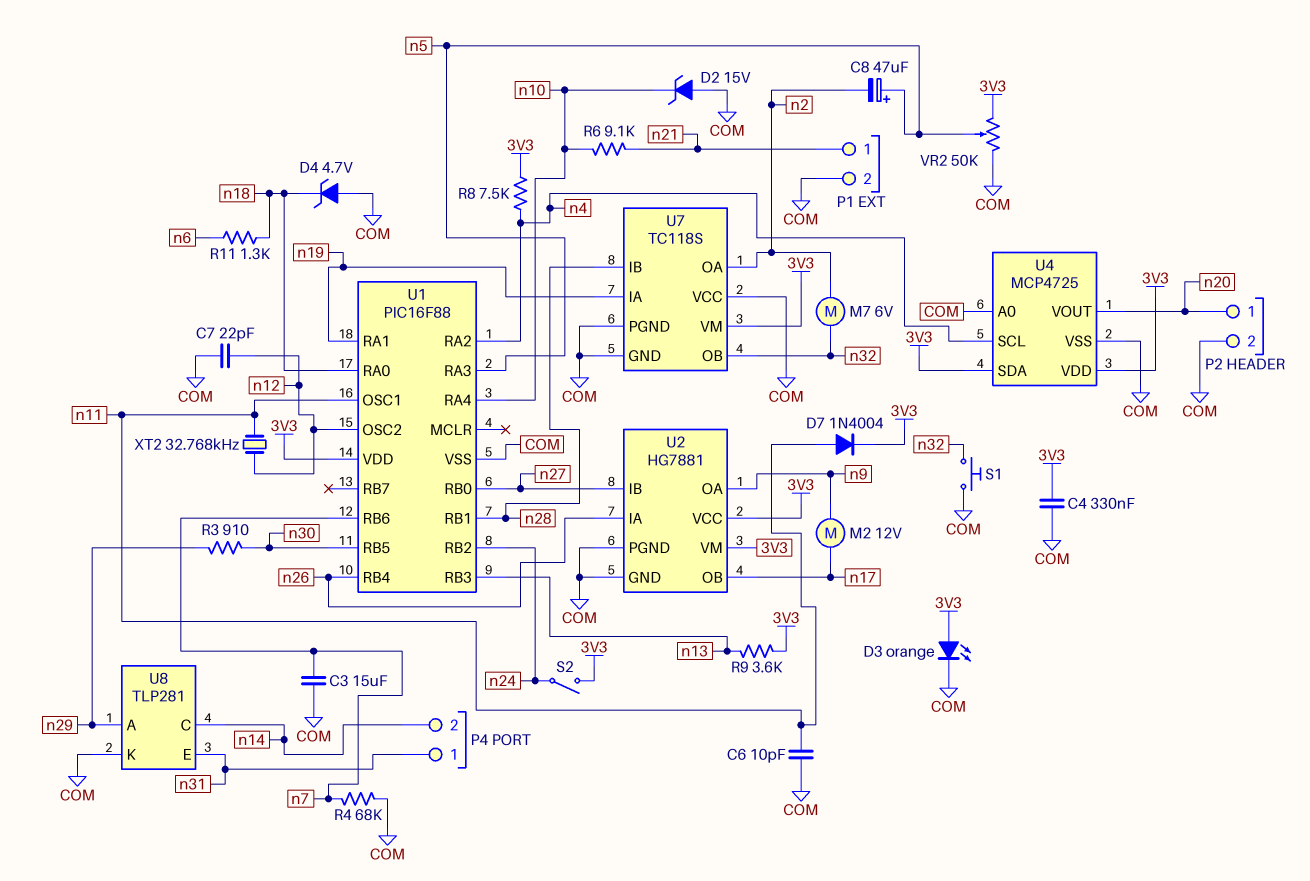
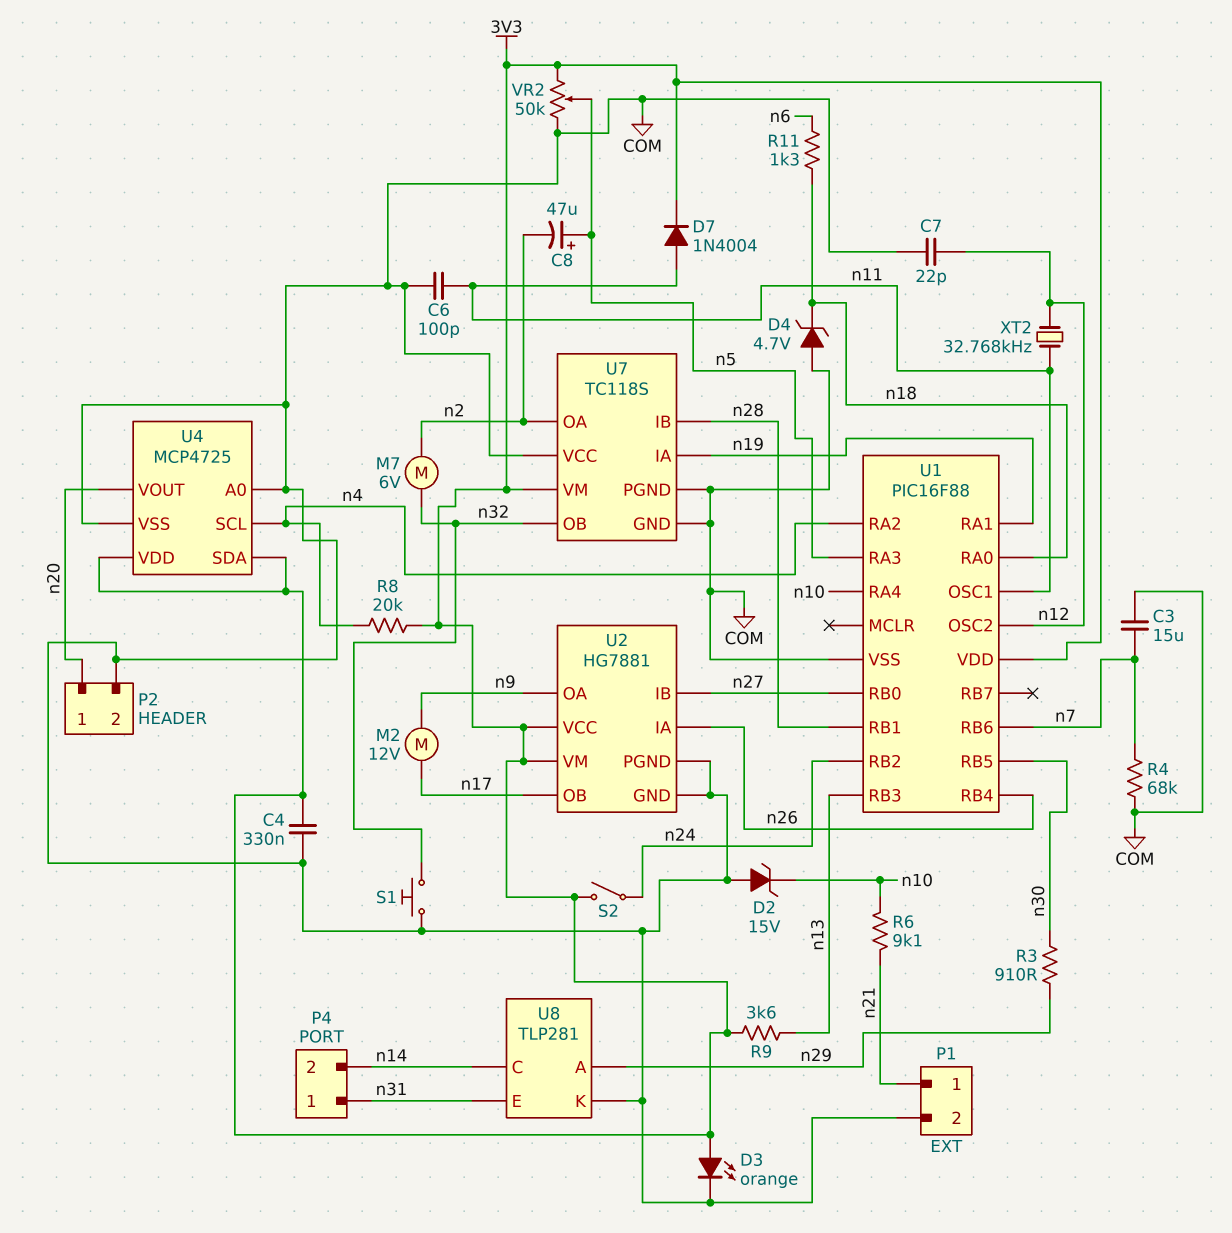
C6: 10pF (COM, n11) -> 100pF (COM, n11)
R8: 7.5k (3V3, n4) -> 20k (3V3, n4)

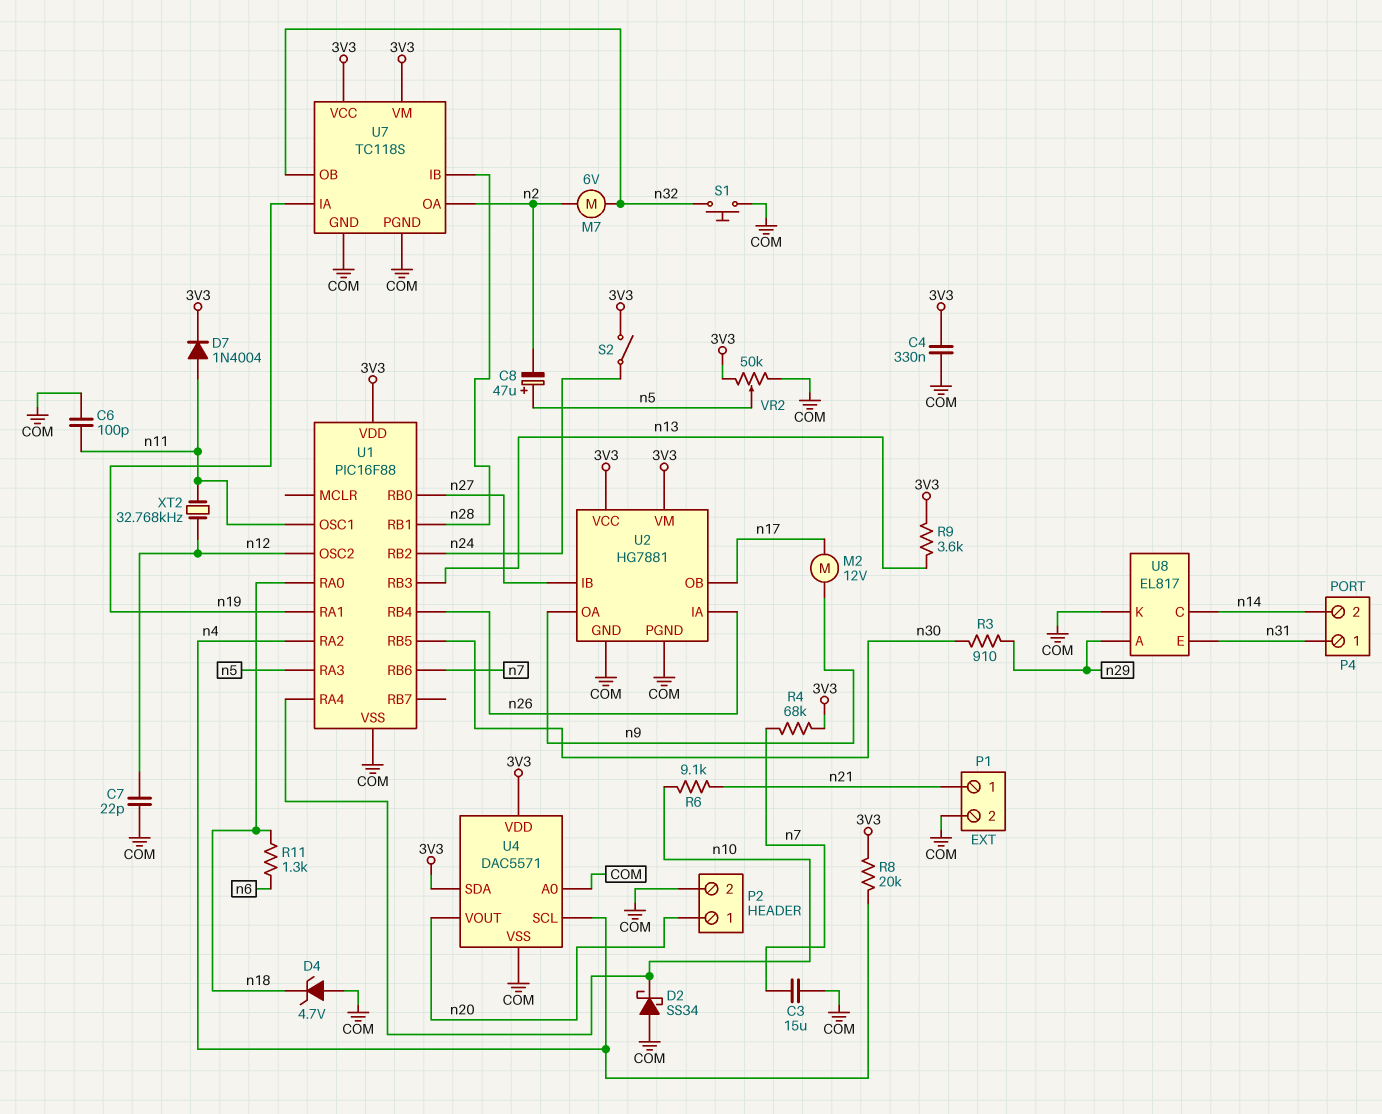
D2: zener 15V (A COM, K n10) -> schottky SS34 (A COM, K n10)
D3: LED orange (A 3V3, K COM) -> none
R4: 68k (COM, n7) -> 68k (3V3, n7)
U4: MCP4725 -> DAC5571
U7 pin VCC: COM -> 3V3
U8: TLP281 -> EL817

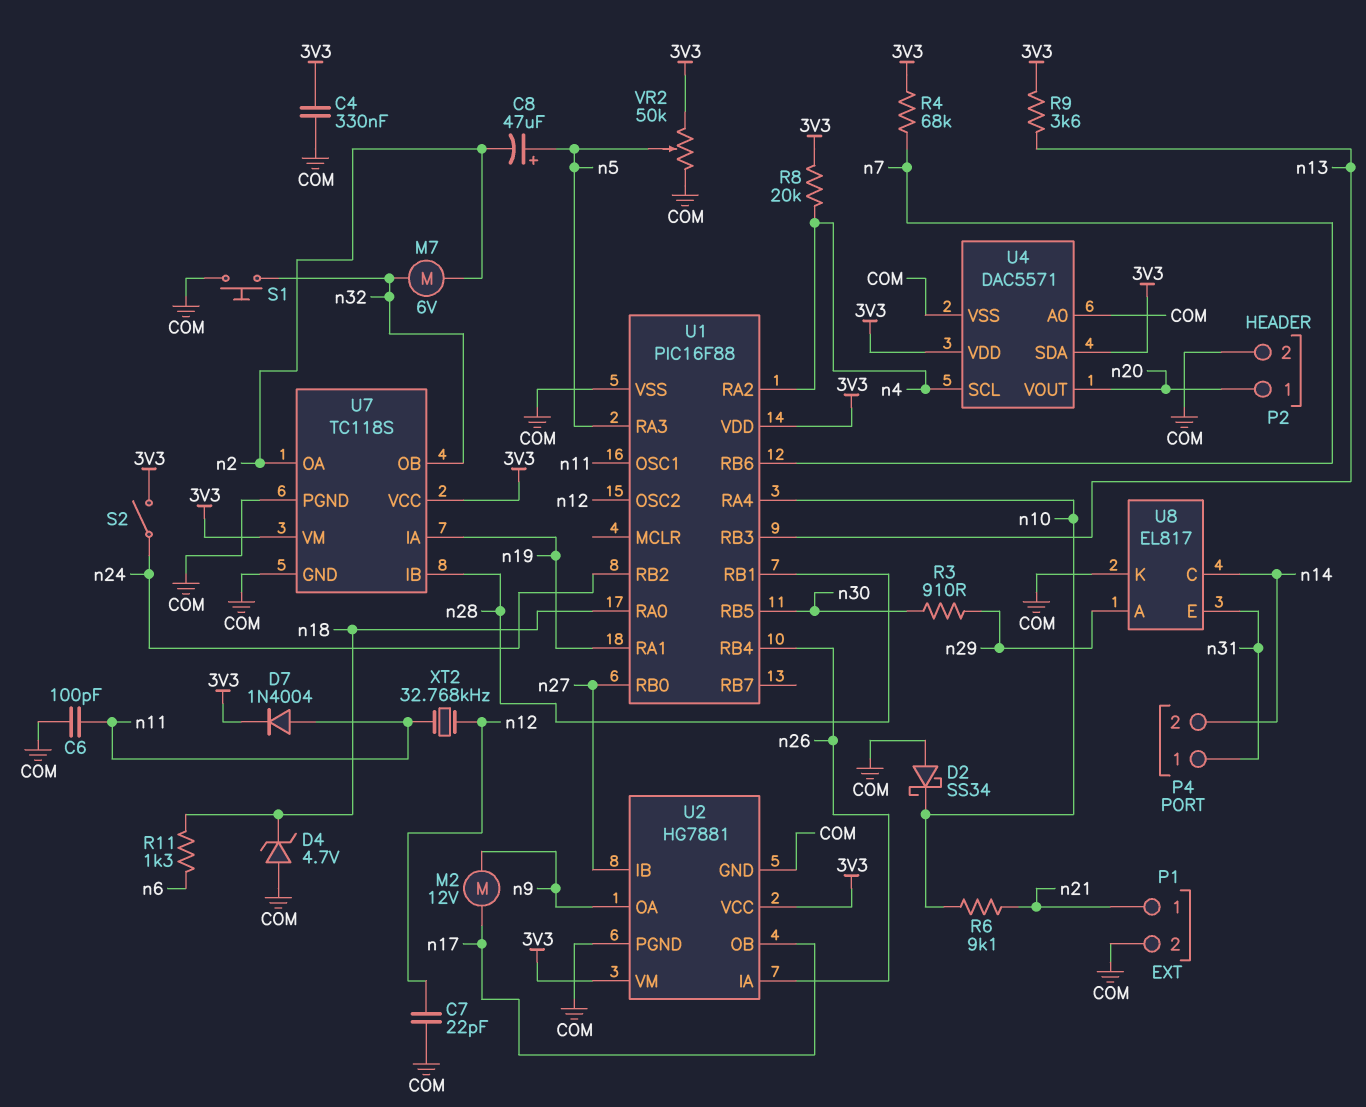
C3: 15uF (COM, n7) -> none

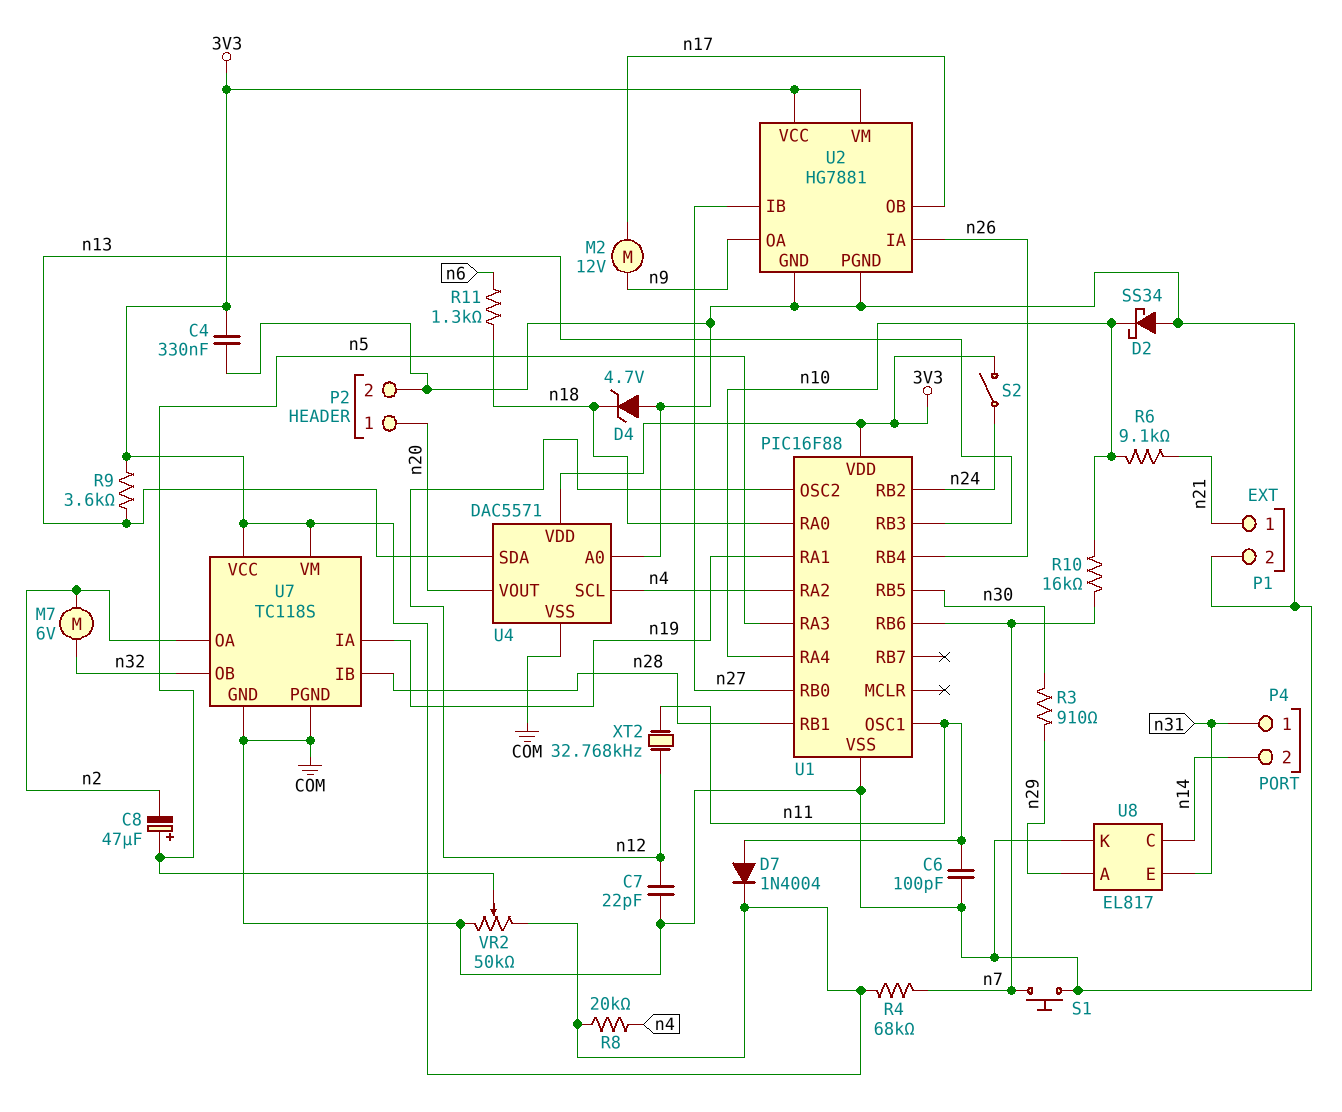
R10: none -> 16k (n7, n10)
S1: button (COM, n32) -> button (COM, n7)
U4 pin SDA: 3V3 -> n13

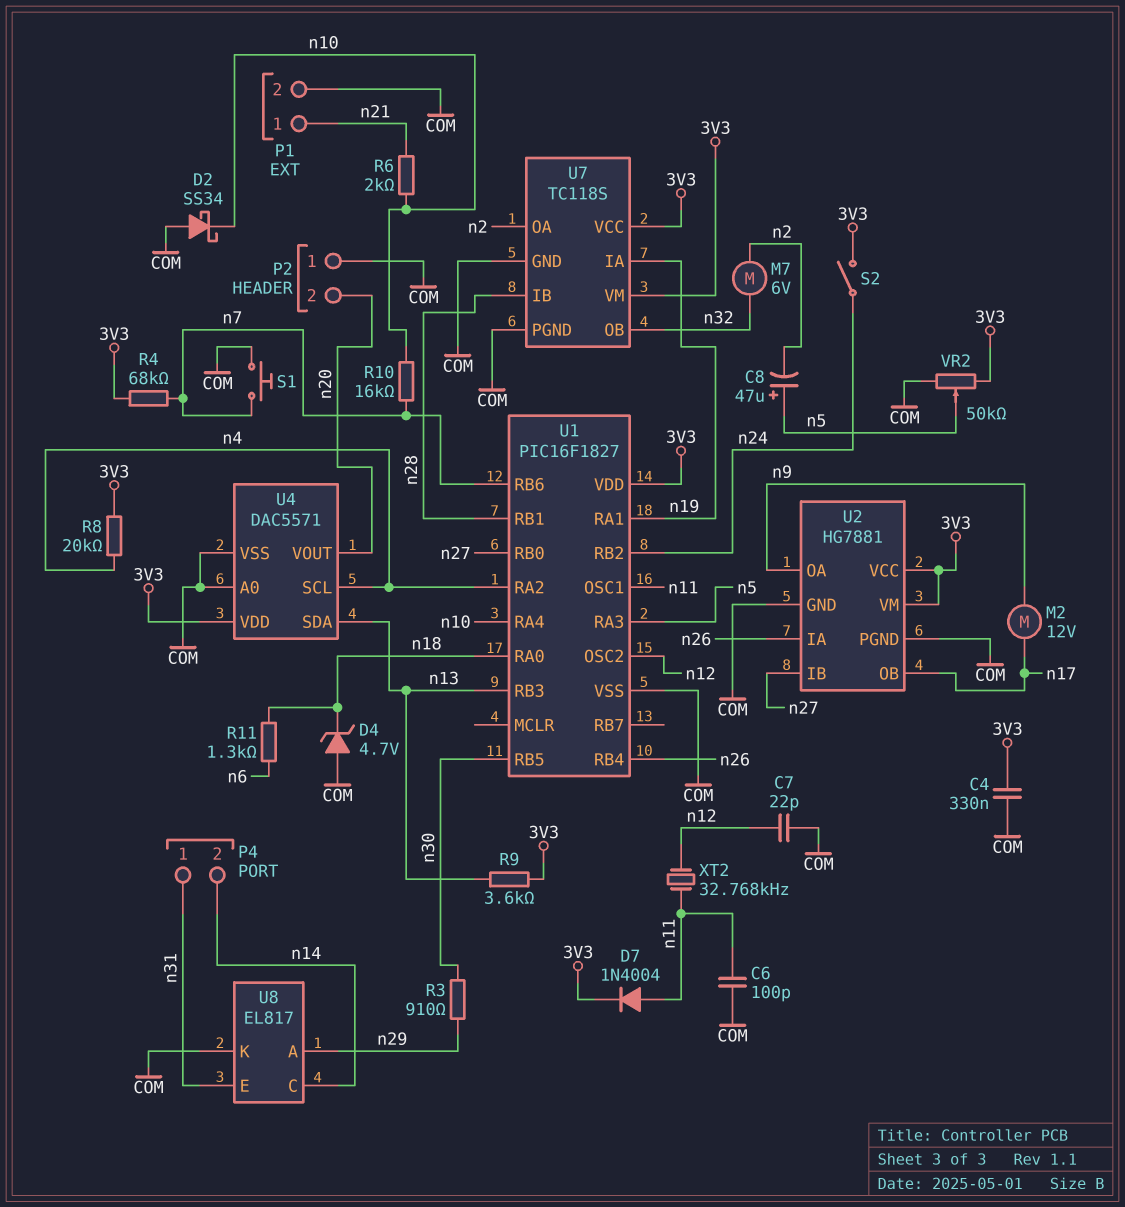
P2 pin 1: n20 -> COM
P2 pin 2: COM -> n20
R6: 9.1k (n10, n21) -> 2k (n10, n21)
U1: PIC16F88 -> PIC16F1827

